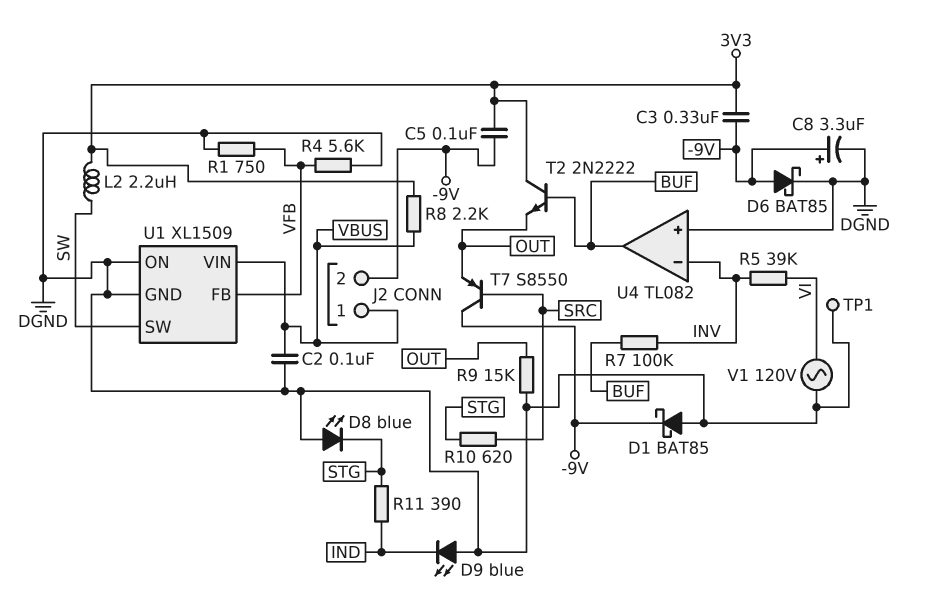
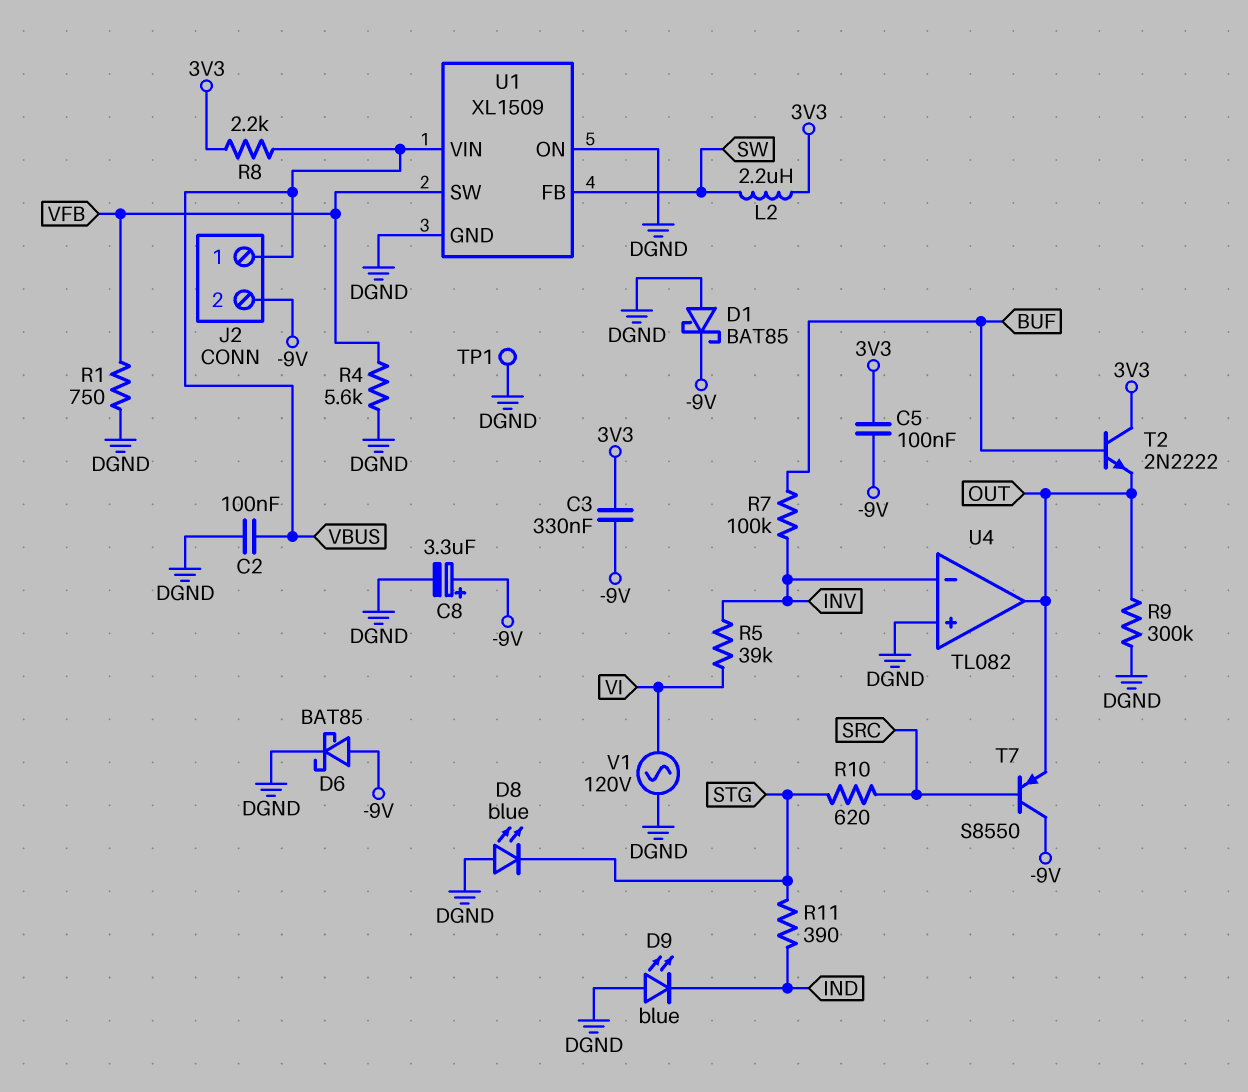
R9: 15k (DGND, OUT) -> 300k (DGND, OUT)
U1 pin FB: VFB -> SW
U1 pin SW: SW -> VFB
U4 pin out: BUF -> OUT

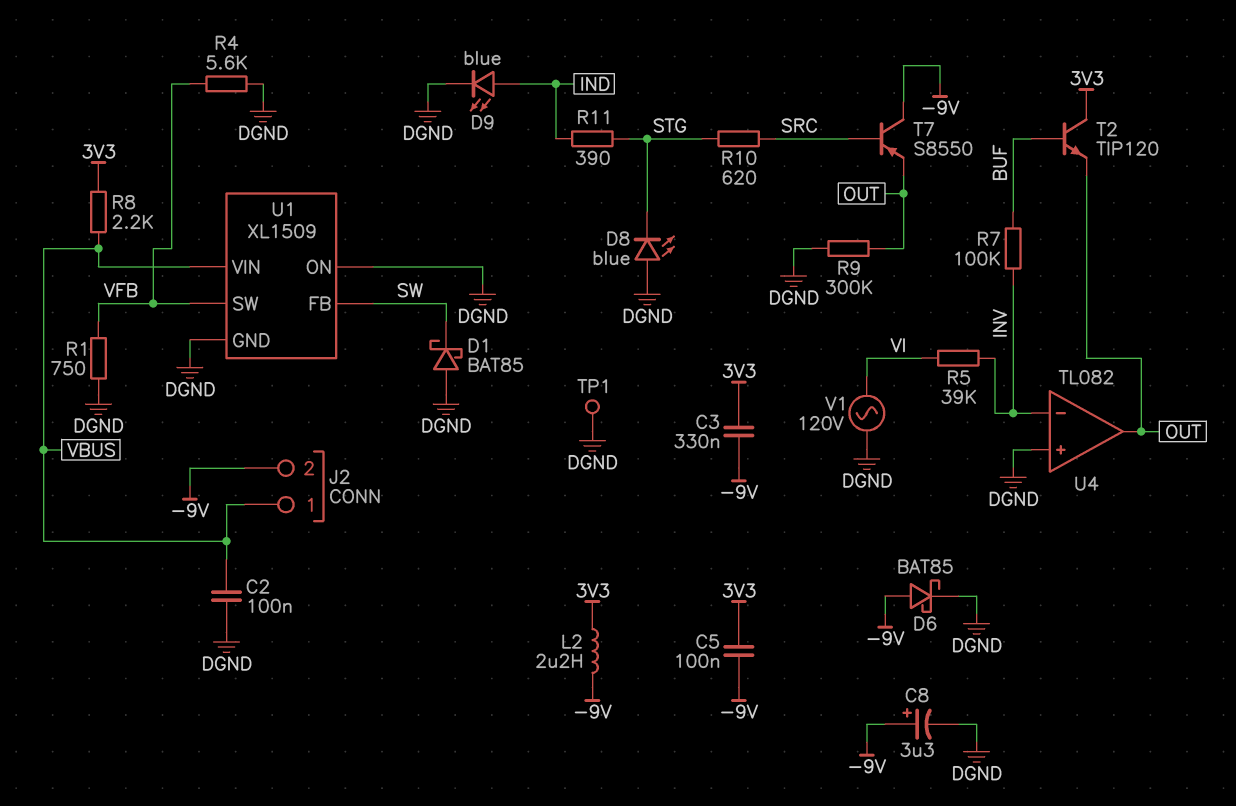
D1: schottky BAT85 (A DGND, K -9V) -> schottky BAT85 (A DGND, K SW)
D9: LED blue (A DGND, K IND) -> LED blue (A IND, K DGND)
L2: 2.2uH (3V3, SW) -> 2.2uH (-9V, 3V3)
T2: NPN 2N2222 (B BUF, C 3V3, E OUT) -> NPN TIP120 (B BUF, C 3V3, E OUT)

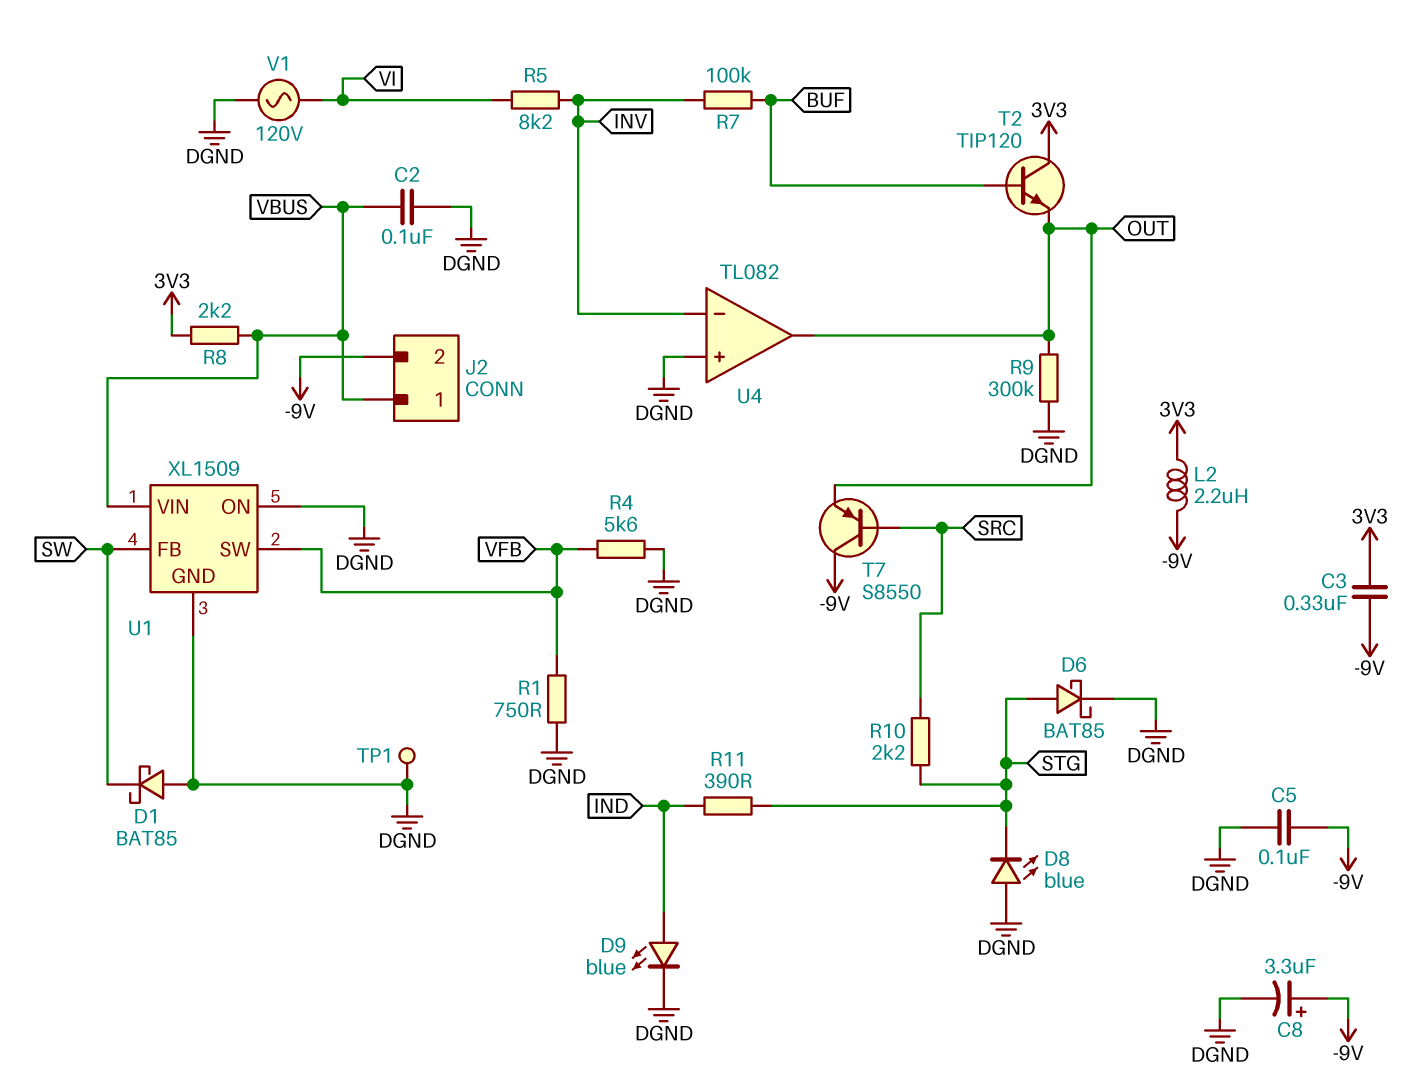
C5: 100nF (-9V, 3V3) -> 100nF (-9V, DGND)
D6: schottky BAT85 (A -9V, K DGND) -> schottky BAT85 (A STG, K DGND)
R5: 39k (INV, VI) -> 8.2k (INV, VI)
R10: 620 (SRC, STG) -> 2.2k (SRC, STG)

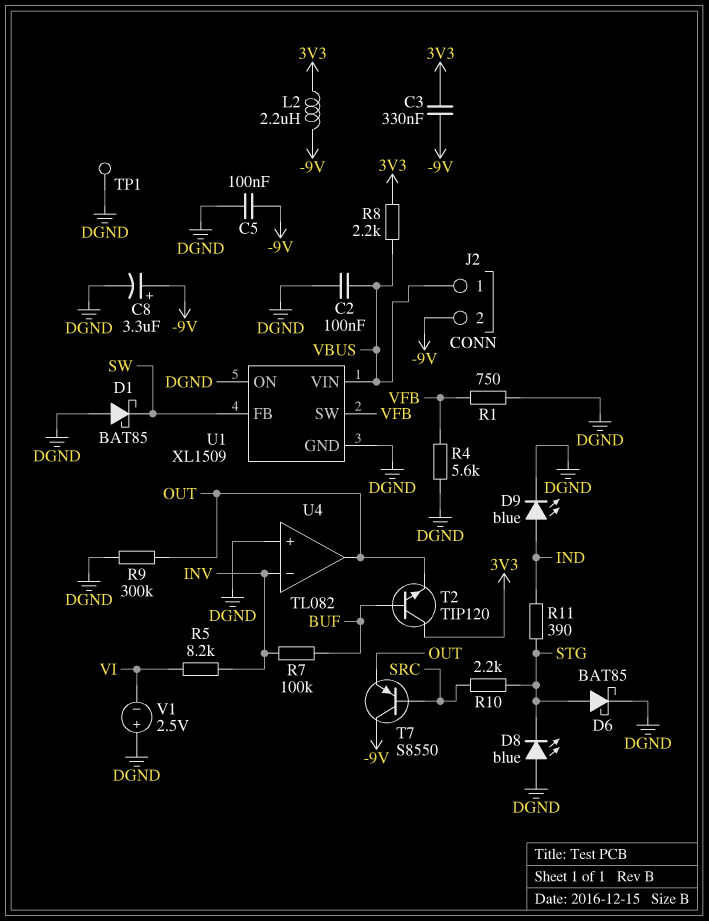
V1: AC 120V (DGND, VI) -> 2.5V (plus DGND, minus VI)

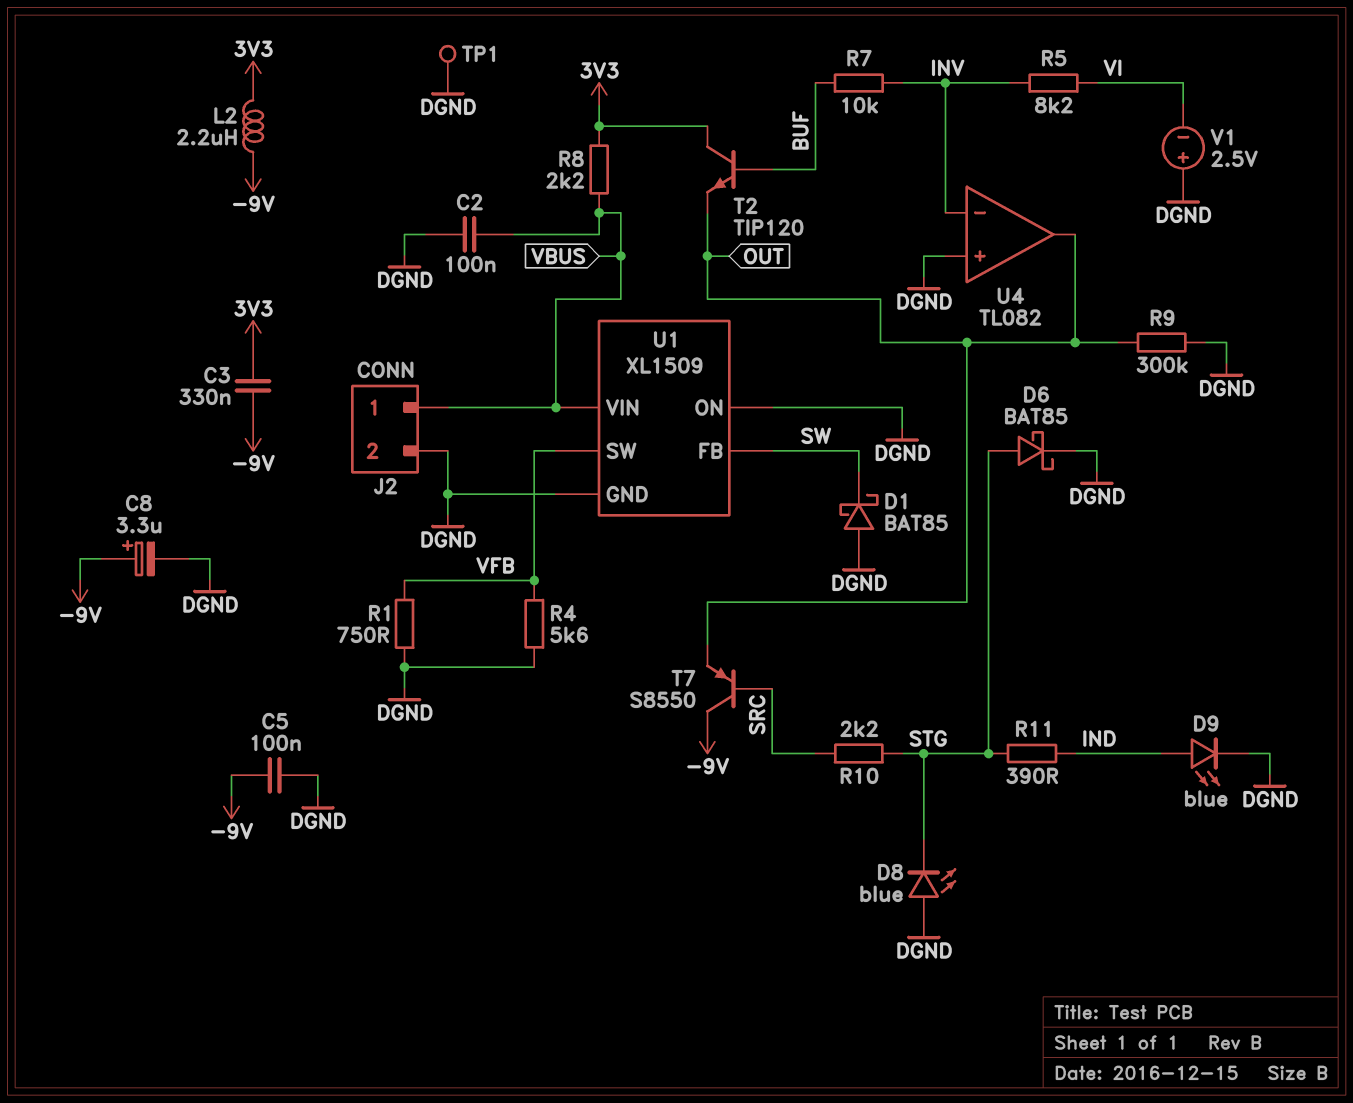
J2 pin 2: -9V -> DGND
R7: 100k (BUF, INV) -> 10k (BUF, INV)

